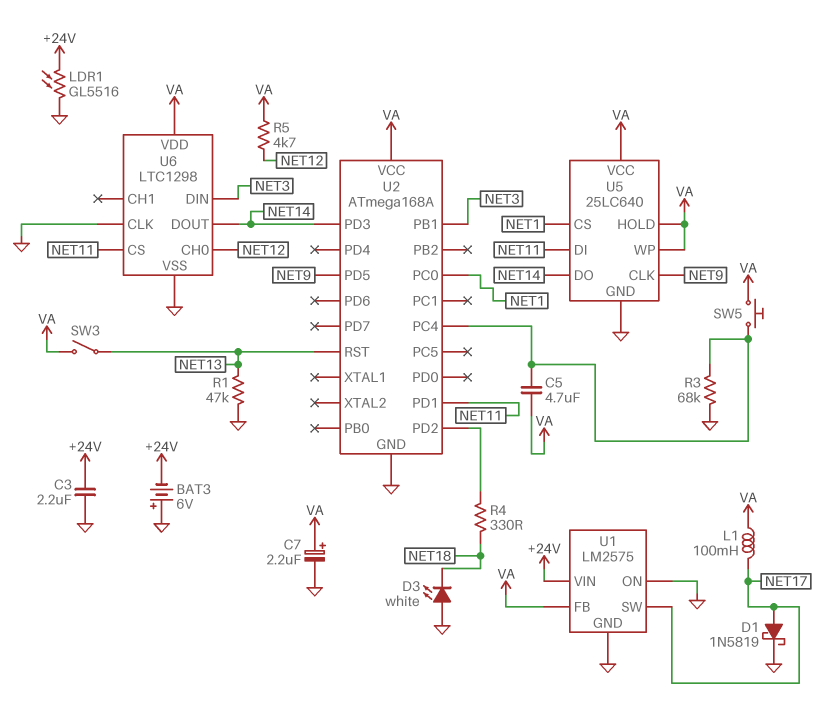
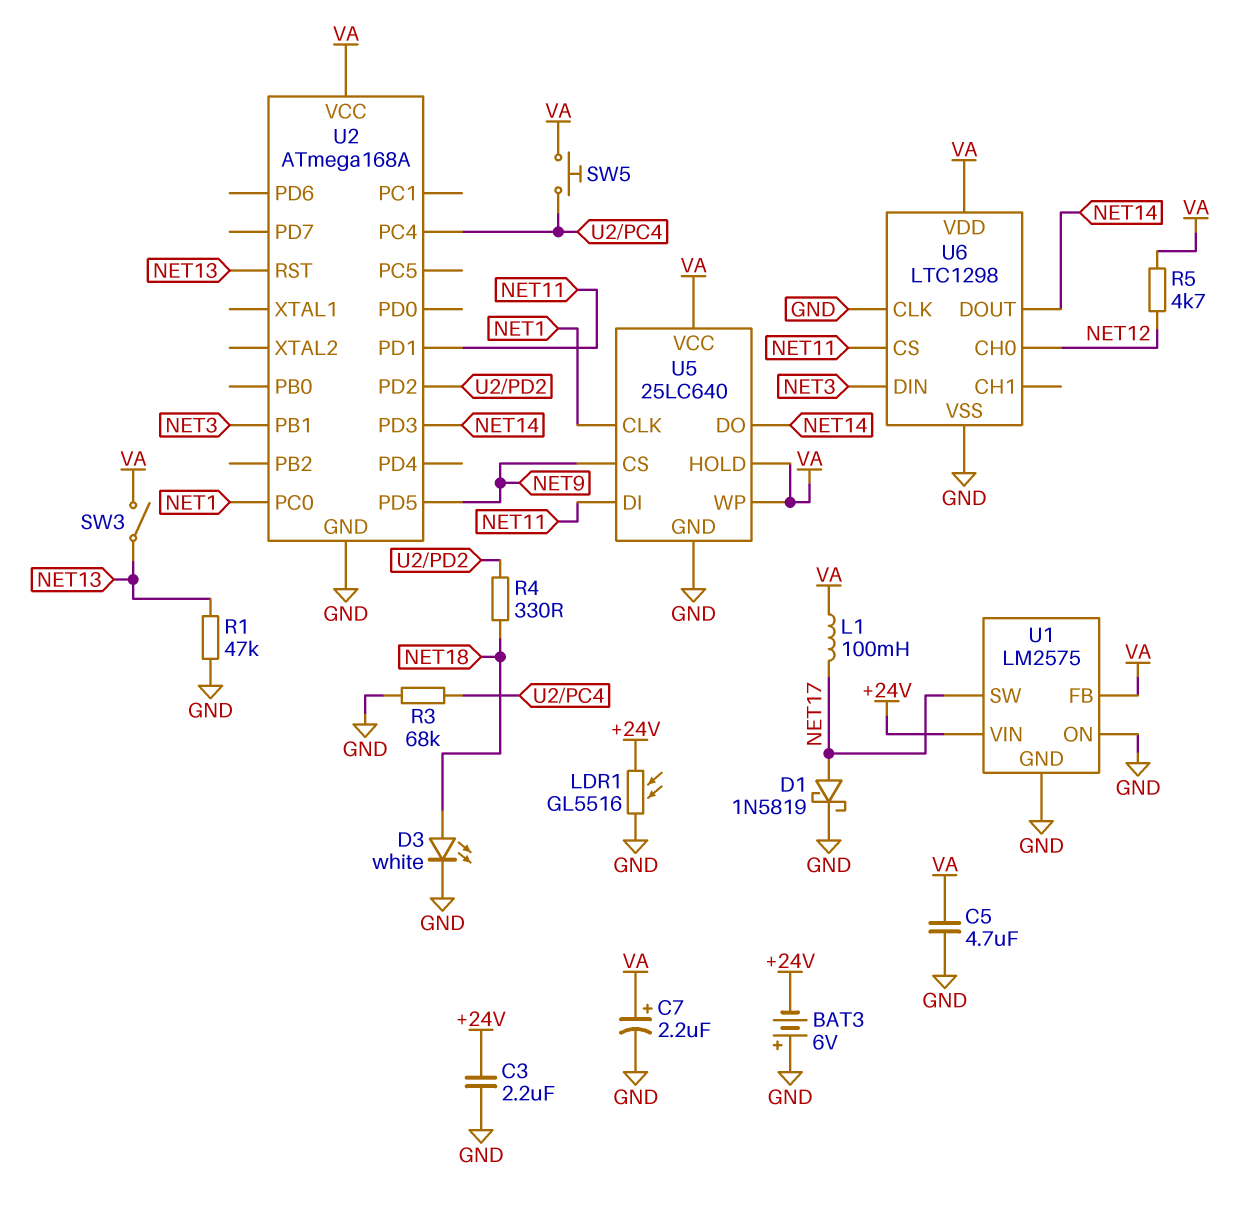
C5: 4.7uF (U2/PC4, VA) -> 4.7uF (GND, VA)
D3: LED white (A GND, K NET18) -> LED white (A NET18, K GND)
U5 pin CLK: NET9 -> NET1
U5 pin CS: NET1 -> NET9

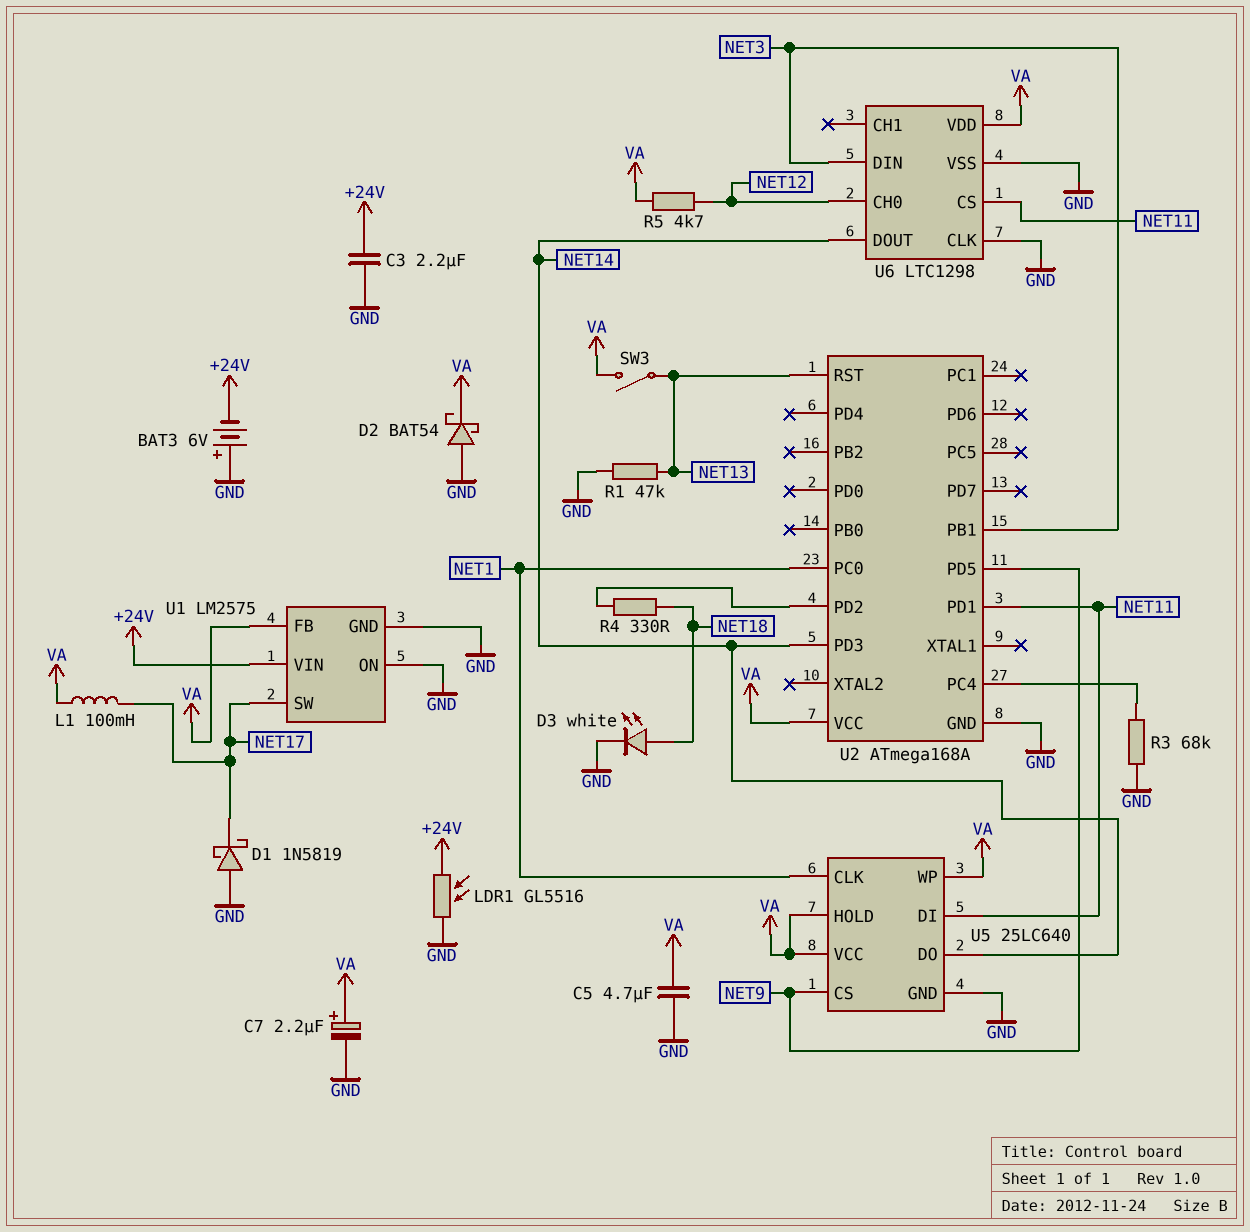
D1: schottky 1N5819 (A NET17, K GND) -> schottky 1N5819 (A GND, K NET17)
D2: none -> schottky BAT54 (A GND, K VA)
SW5: button (U2/PC4, VA) -> none

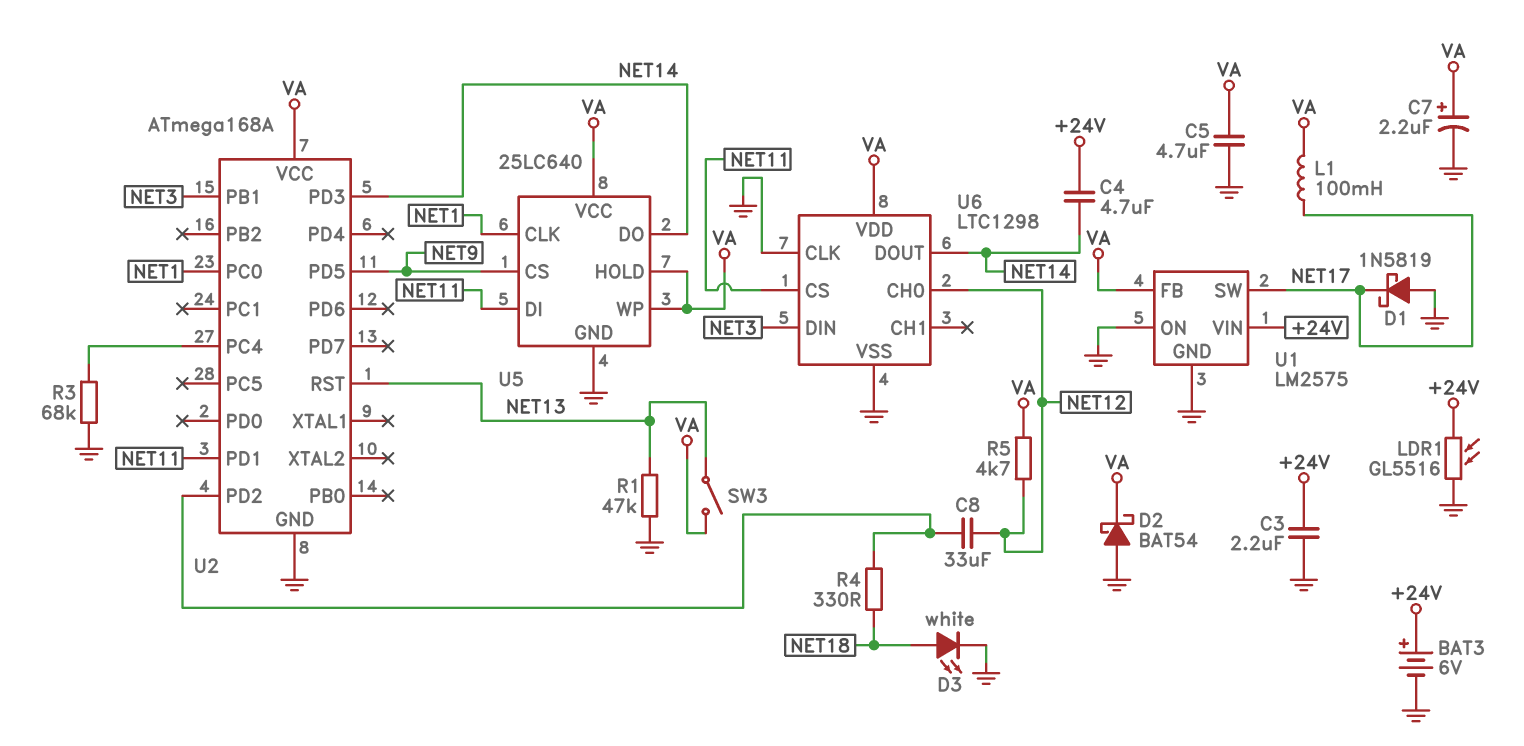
BAT3: 6V (plus GND, minus +24V) -> 6V (plus +24V, minus GND)
C4: none -> 4.7uF (+24V, NET14)
C8: none -> 33uF (NET12, U2/PD2)

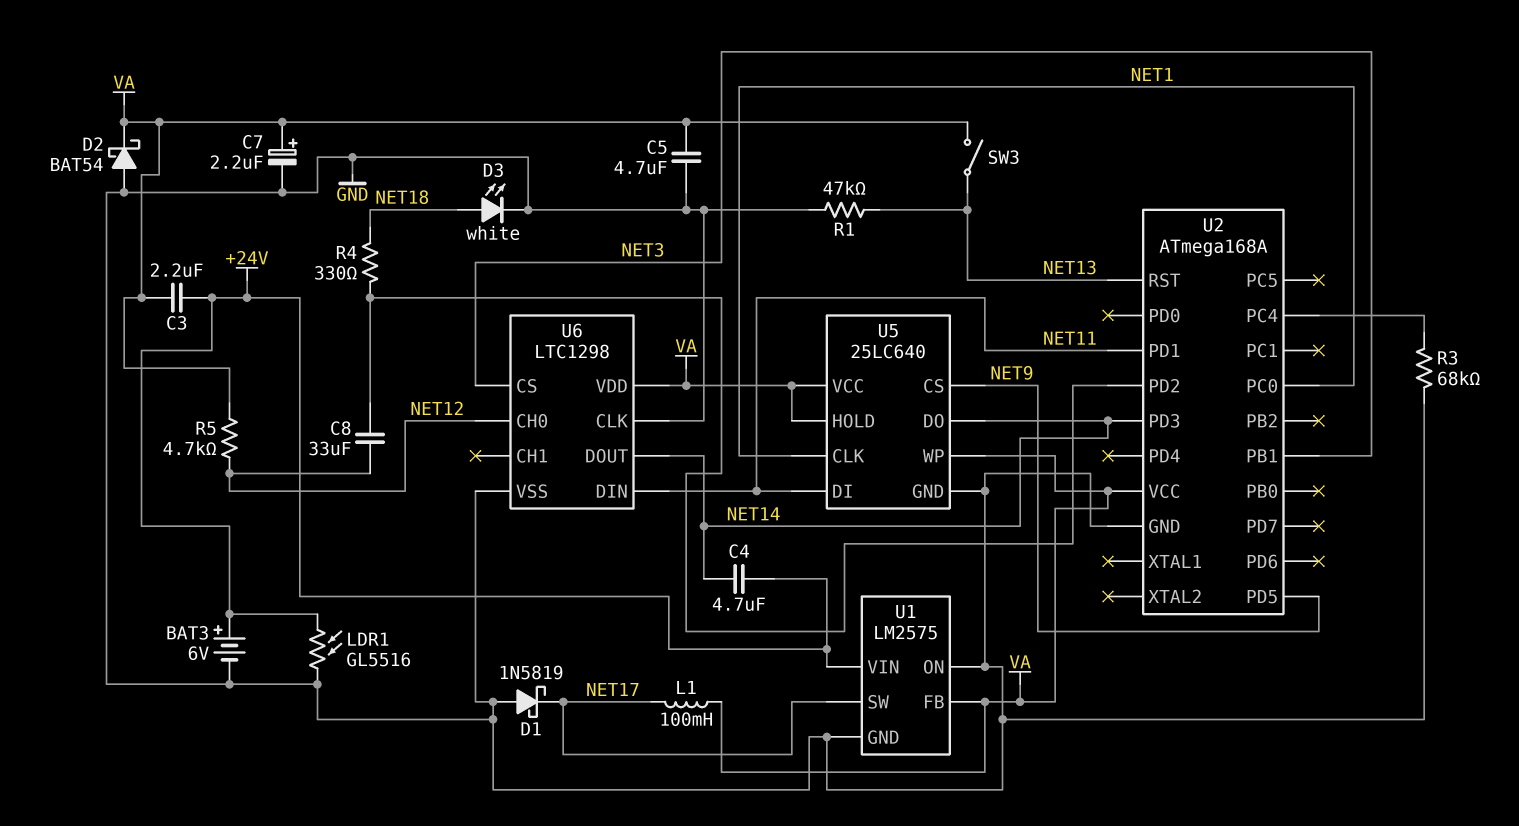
C3: 2.2uF (+24V, GND) -> 2.2uF (+24V, VA)
U6 pin CS: NET11 -> NET3
U6 pin DIN: NET3 -> NET11

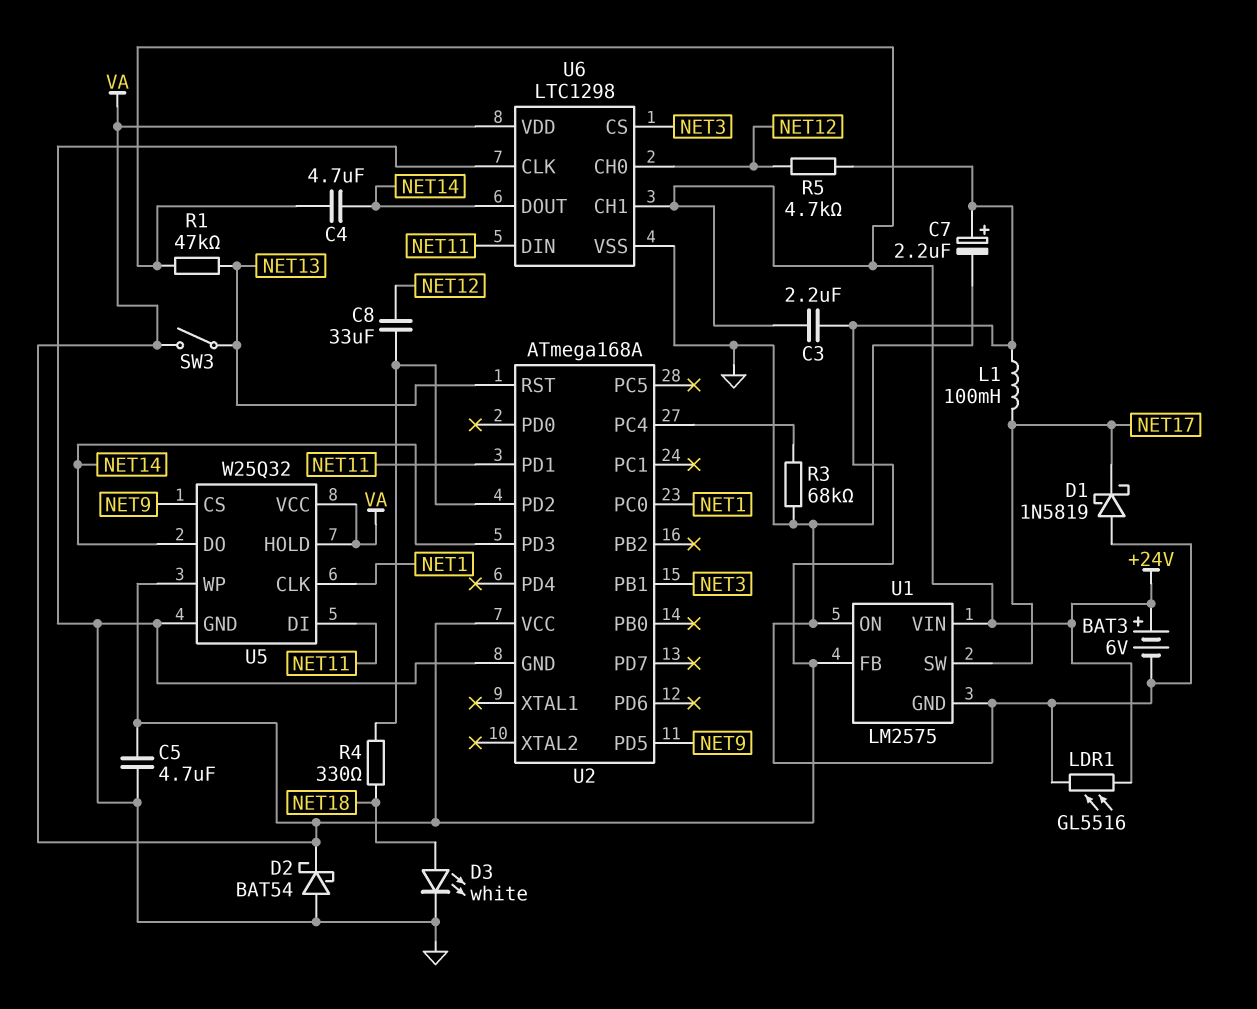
R1: 47k (GND, NET13) -> 47k (+24V, NET13)
U5: 25LC640 -> W25Q32
U6 pin CH1: none -> +24V

